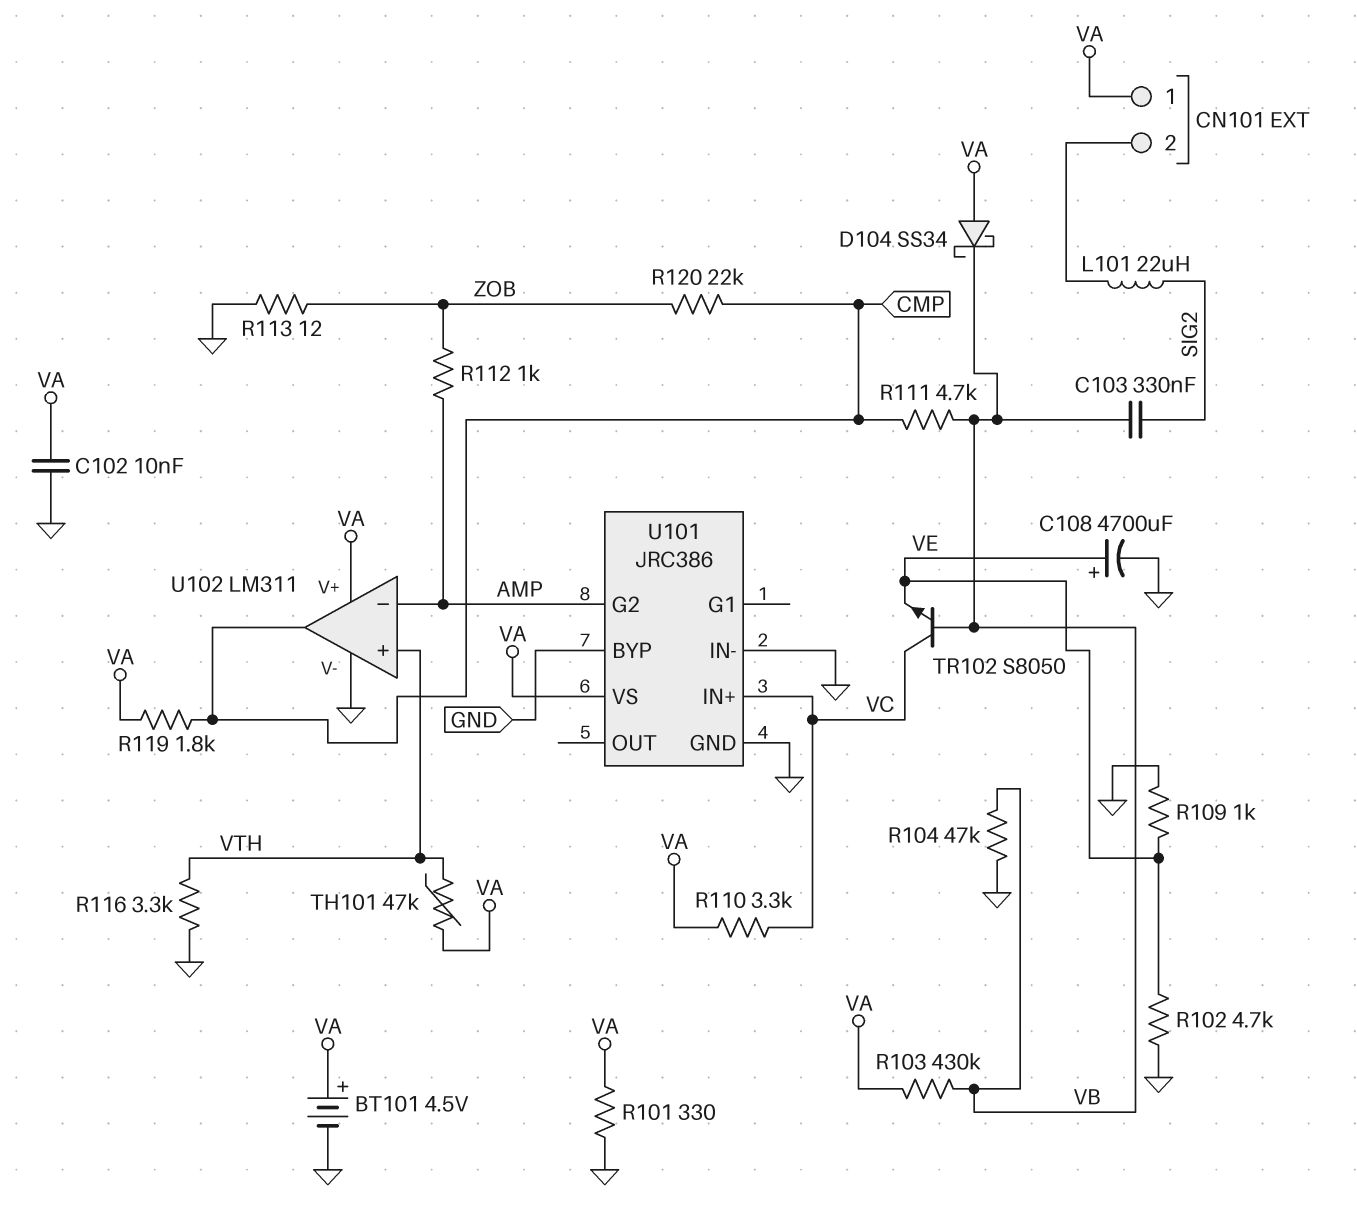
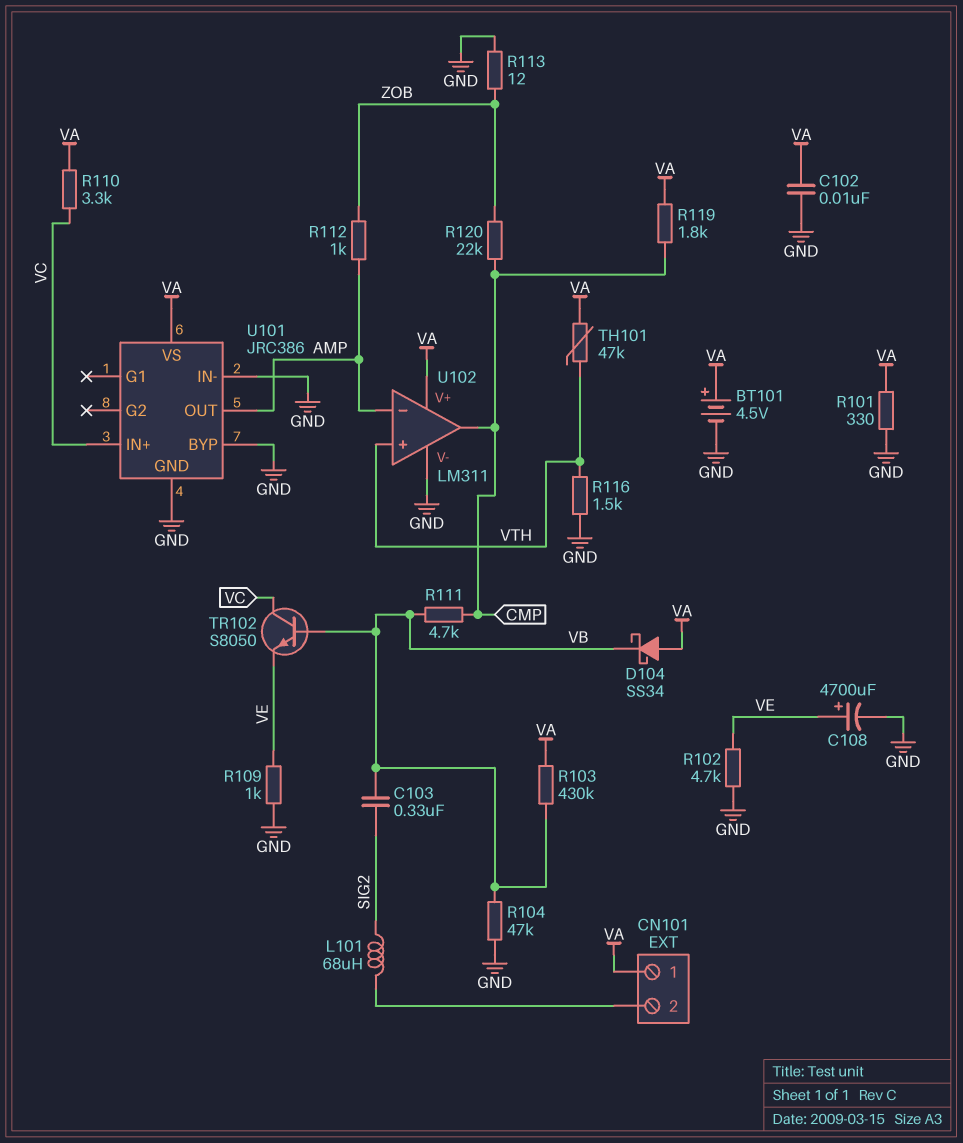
L101: 22uH (CN101/2, SIG2) -> 68uH (CN101/2, SIG2)
R116: 3.3k (GND, VTH) -> 1.5k (GND, VTH)
U101 pin G2: AMP -> none
U101 pin OUT: none -> AMP

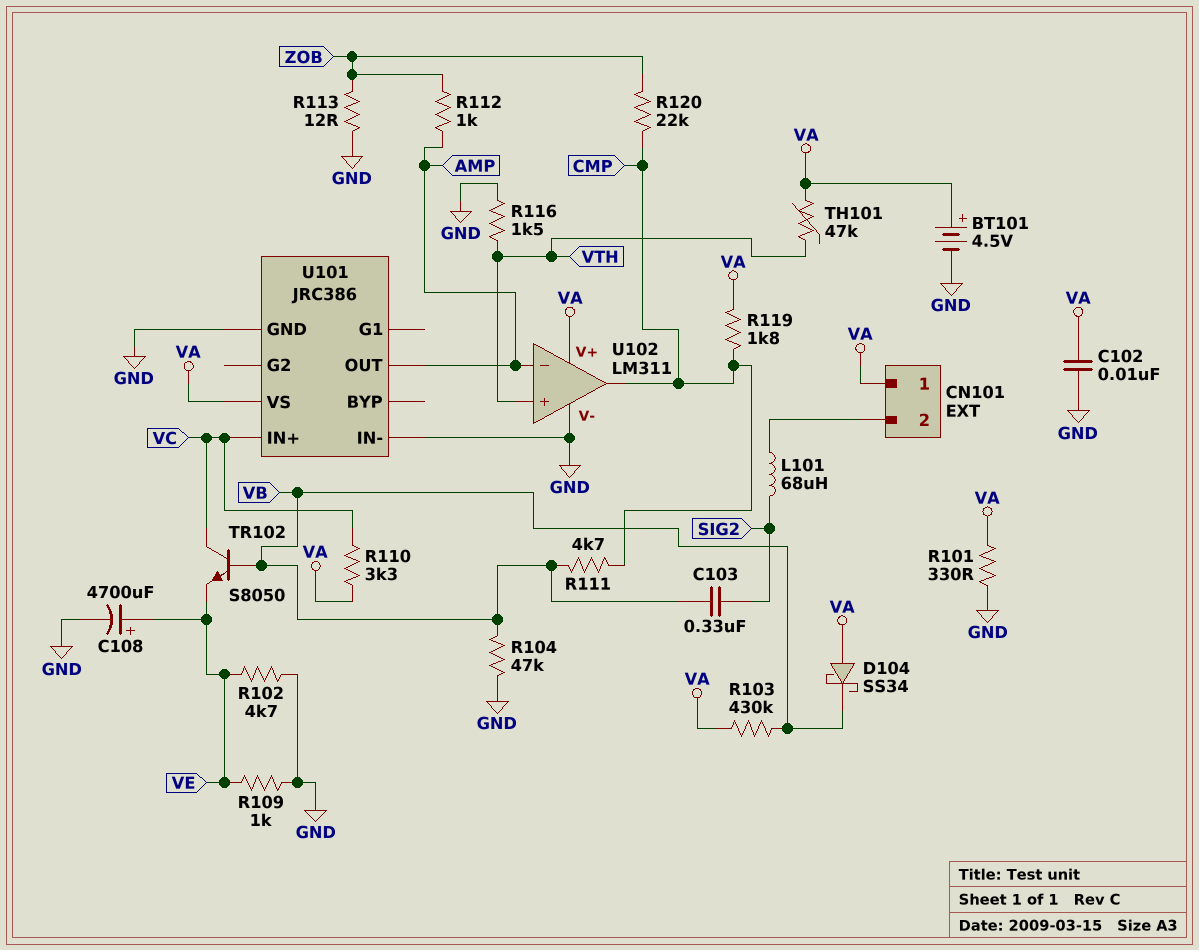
U101 pin BYP: GND -> none

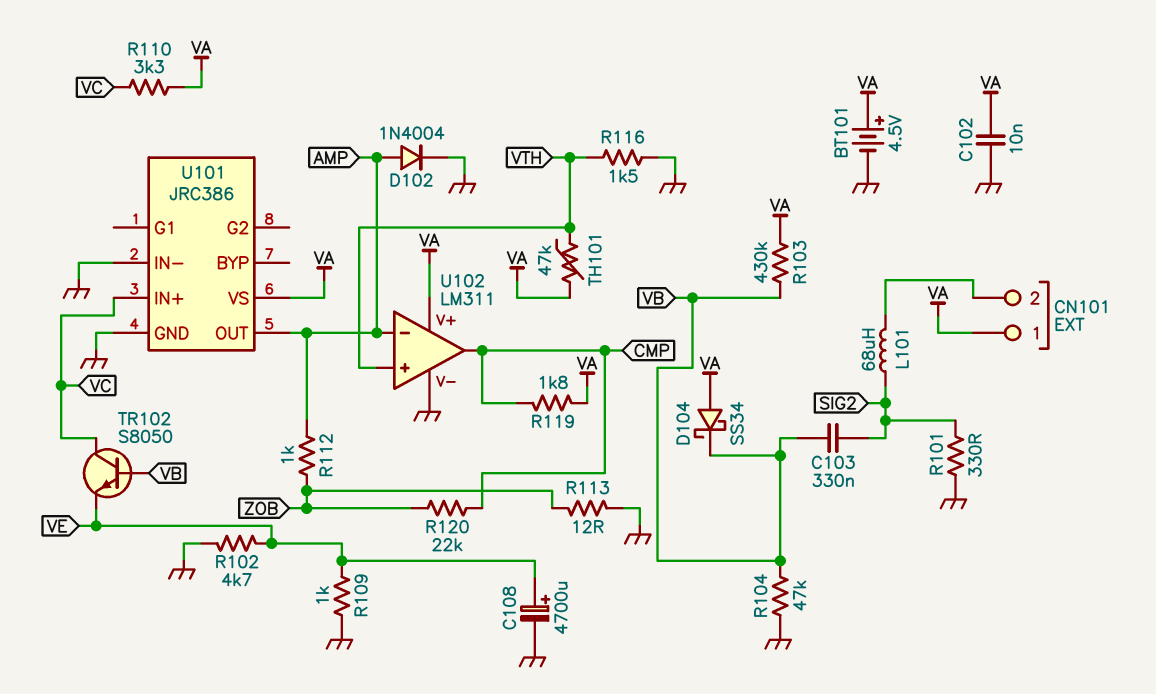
D102: none -> diode 1N4004 (A AMP, K GND)
R101: 330 (GND, VA) -> 330 (GND, SIG2)
R111: 4.7k (CMP, VB) -> none

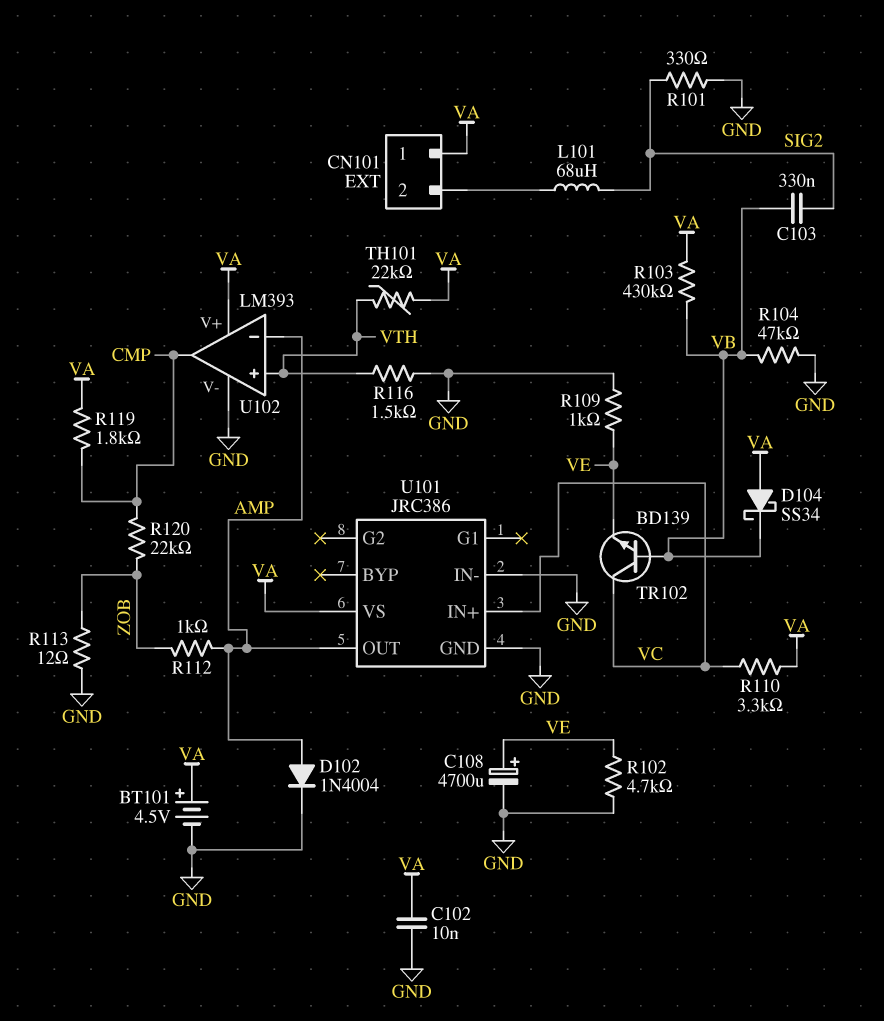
TH101: 47k (VA, VTH) -> 22k (VA, VTH)
TR102: NPN S8050 (B VB, C VC, E VE) -> NPN BD139 (B VB, C VC, E VE)
U102: LM311 -> LM393

